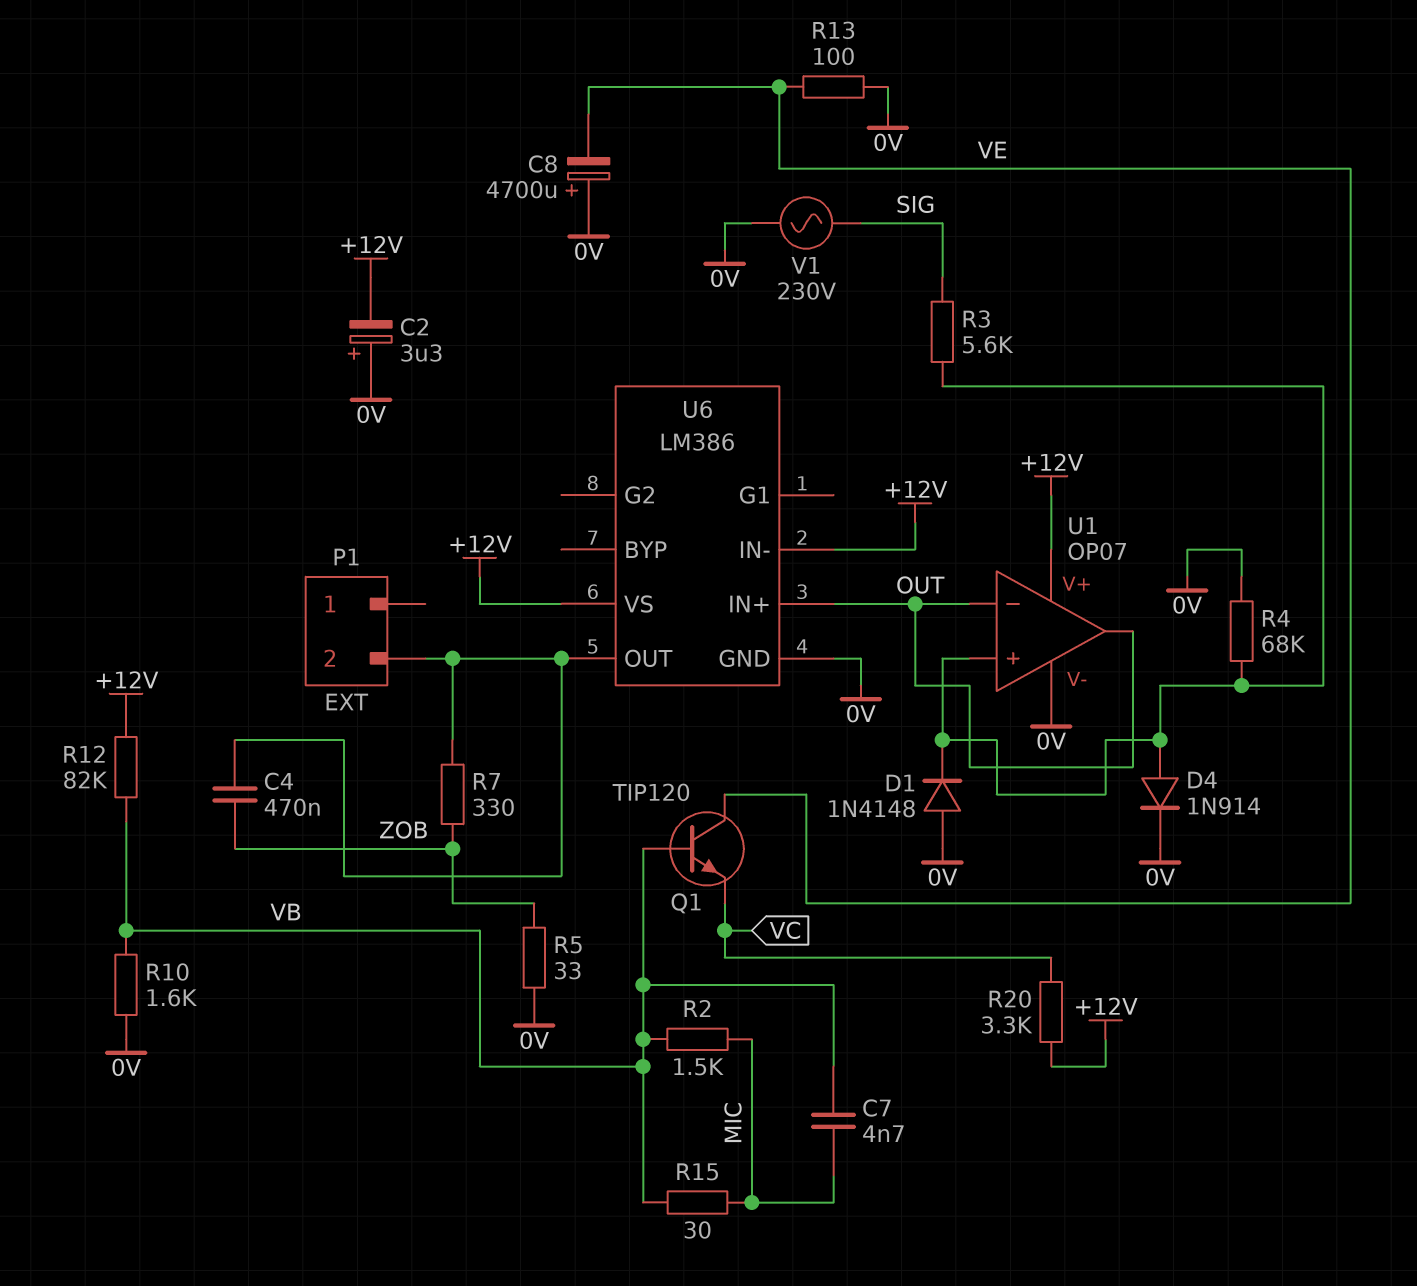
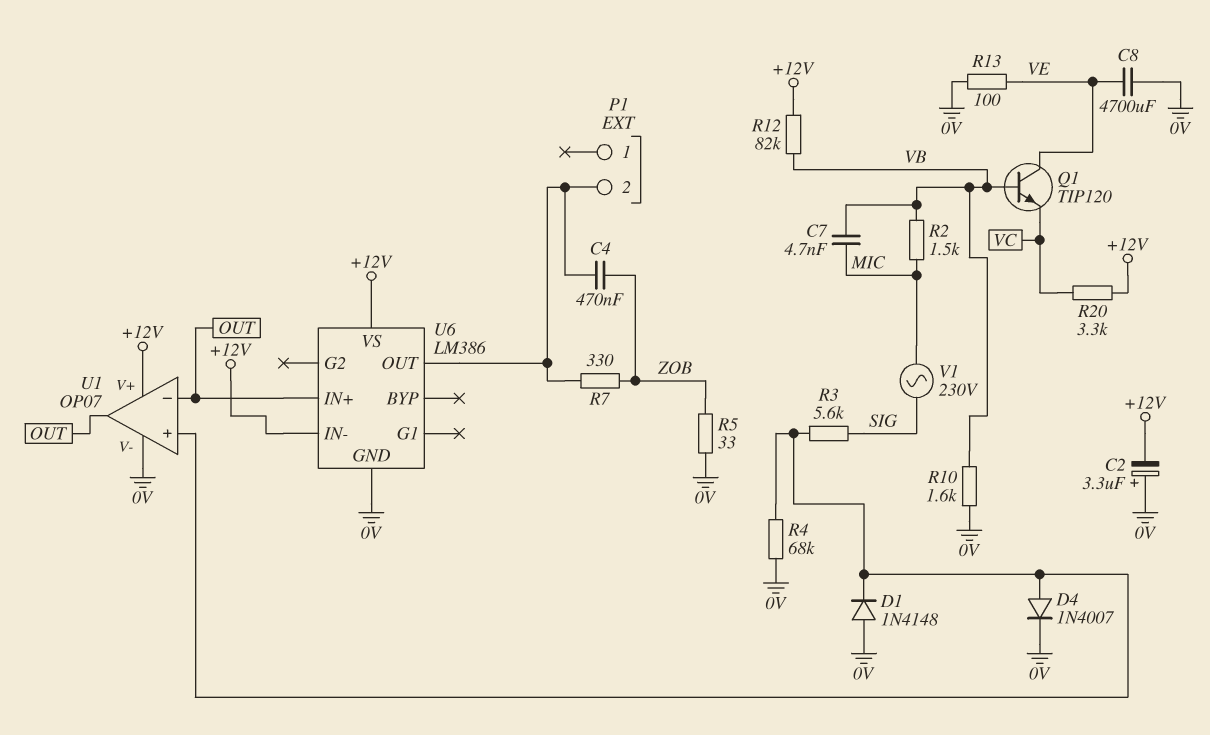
C8: 4700uF (plus 0V, minus VE) -> 4700uF (0V, VE)
D4: diode 1N914 (A U1/in+, K 0V) -> diode 1N4007 (A U1/in+, K 0V)
R15: 30 (MIC, VB) -> none
V1: AC 230V (0V, SIG) -> AC 230V (MIC, SIG)

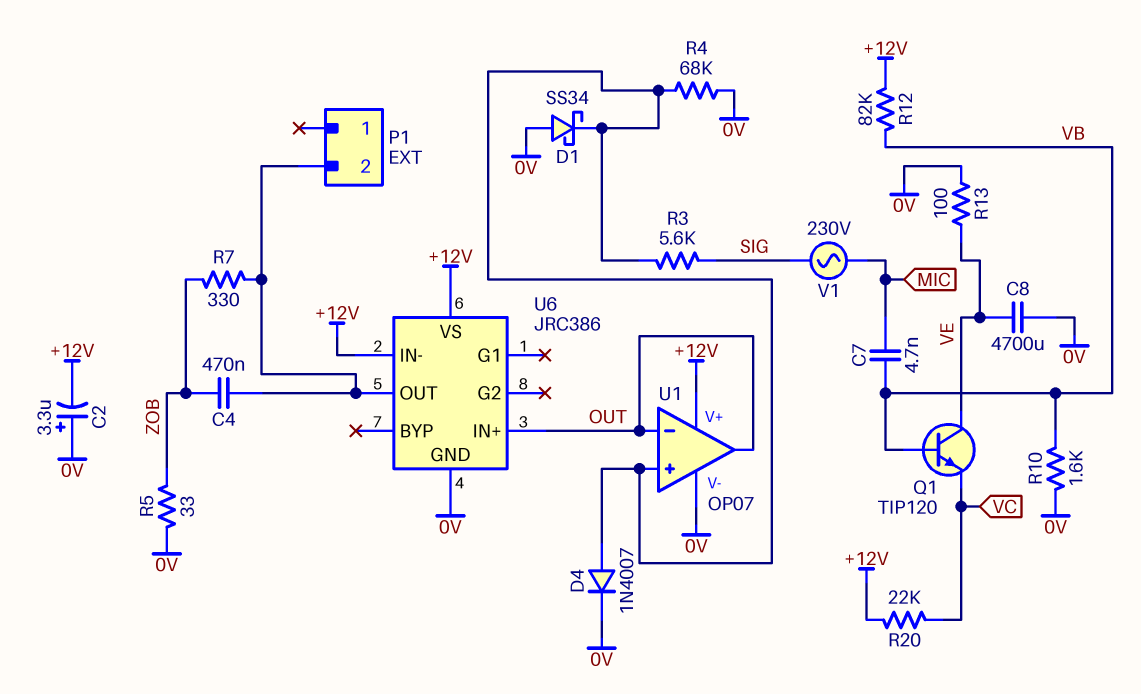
D1: diode 1N4148 (A 0V, K U1/in+) -> schottky SS34 (A 0V, K U1/in+)
R2: 1.5k (MIC, VB) -> none
R20: 3.3k (+12V, VC) -> 22k (+12V, VC)
U6: LM386 -> JRC386

